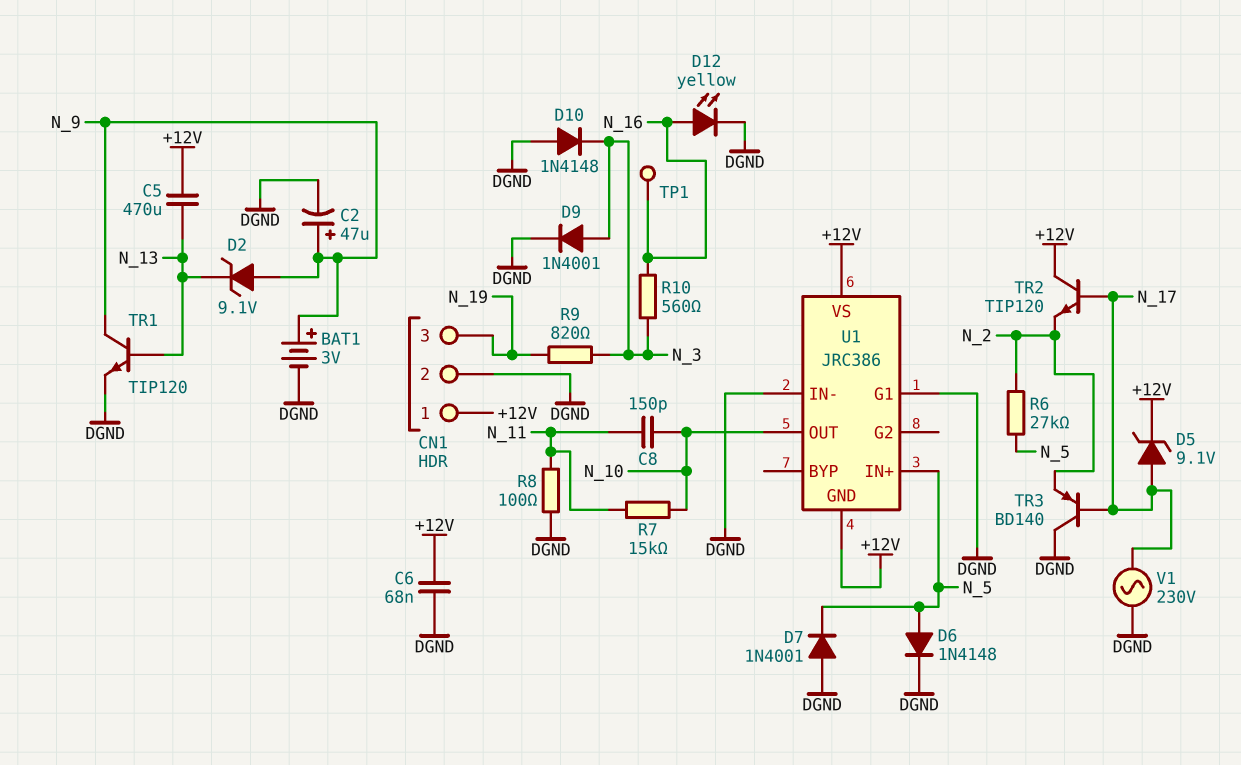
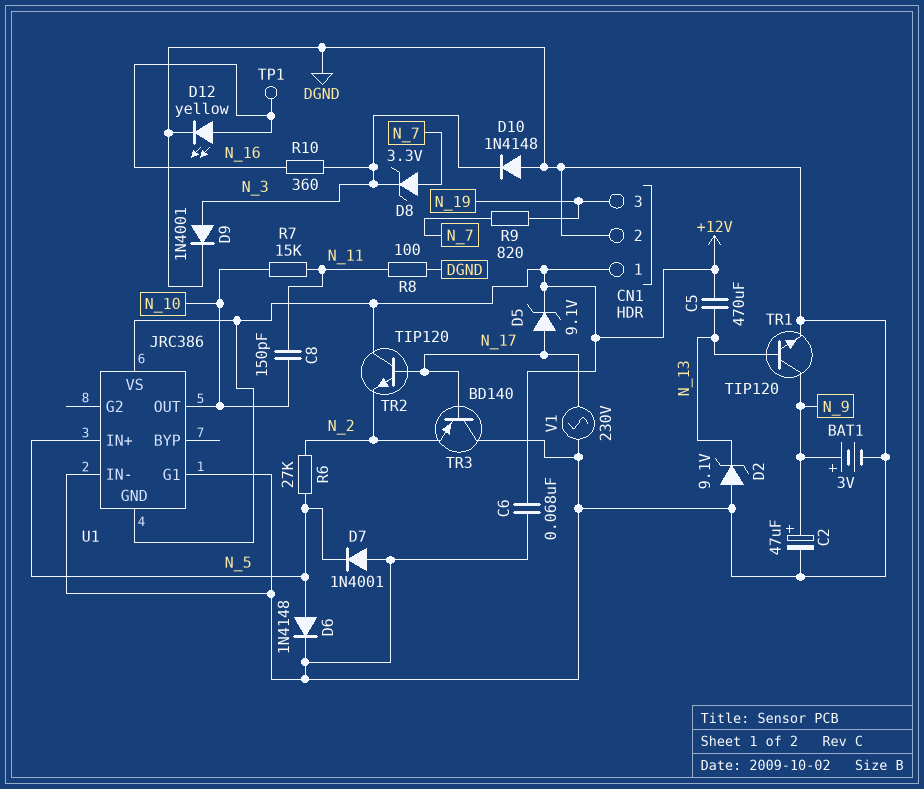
D2: zener 9.1V (A N_9, K N_13) -> zener 9.1V (A DGND, K N_13)
D8: none -> zener 3.3V (A N_7, K N_3)
R9: 820 (N_3, N_19) -> 820 (N_7, N_19)
R10: 560 (N_3, N_16) -> 360 (N_3, N_16)

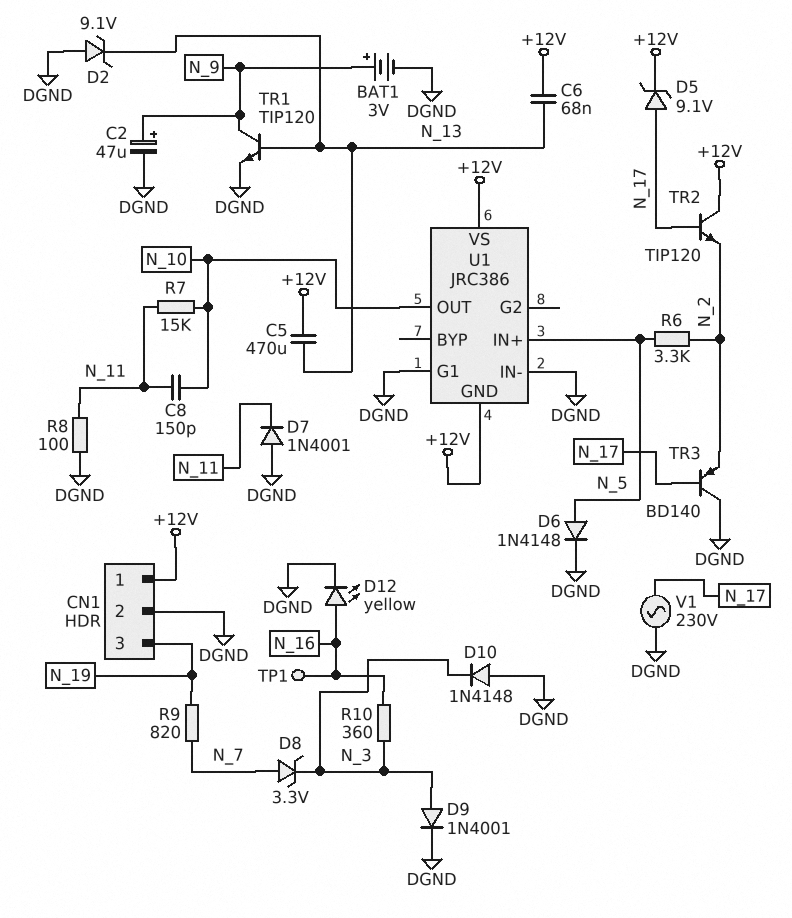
C6: 68nF (+12V, DGND) -> 68nF (+12V, N_13)
D7: diode 1N4001 (A DGND, K N_5) -> diode 1N4001 (A DGND, K N_11)
R6: 27k (N_2, N_5) -> 3.3k (N_2, N_5)

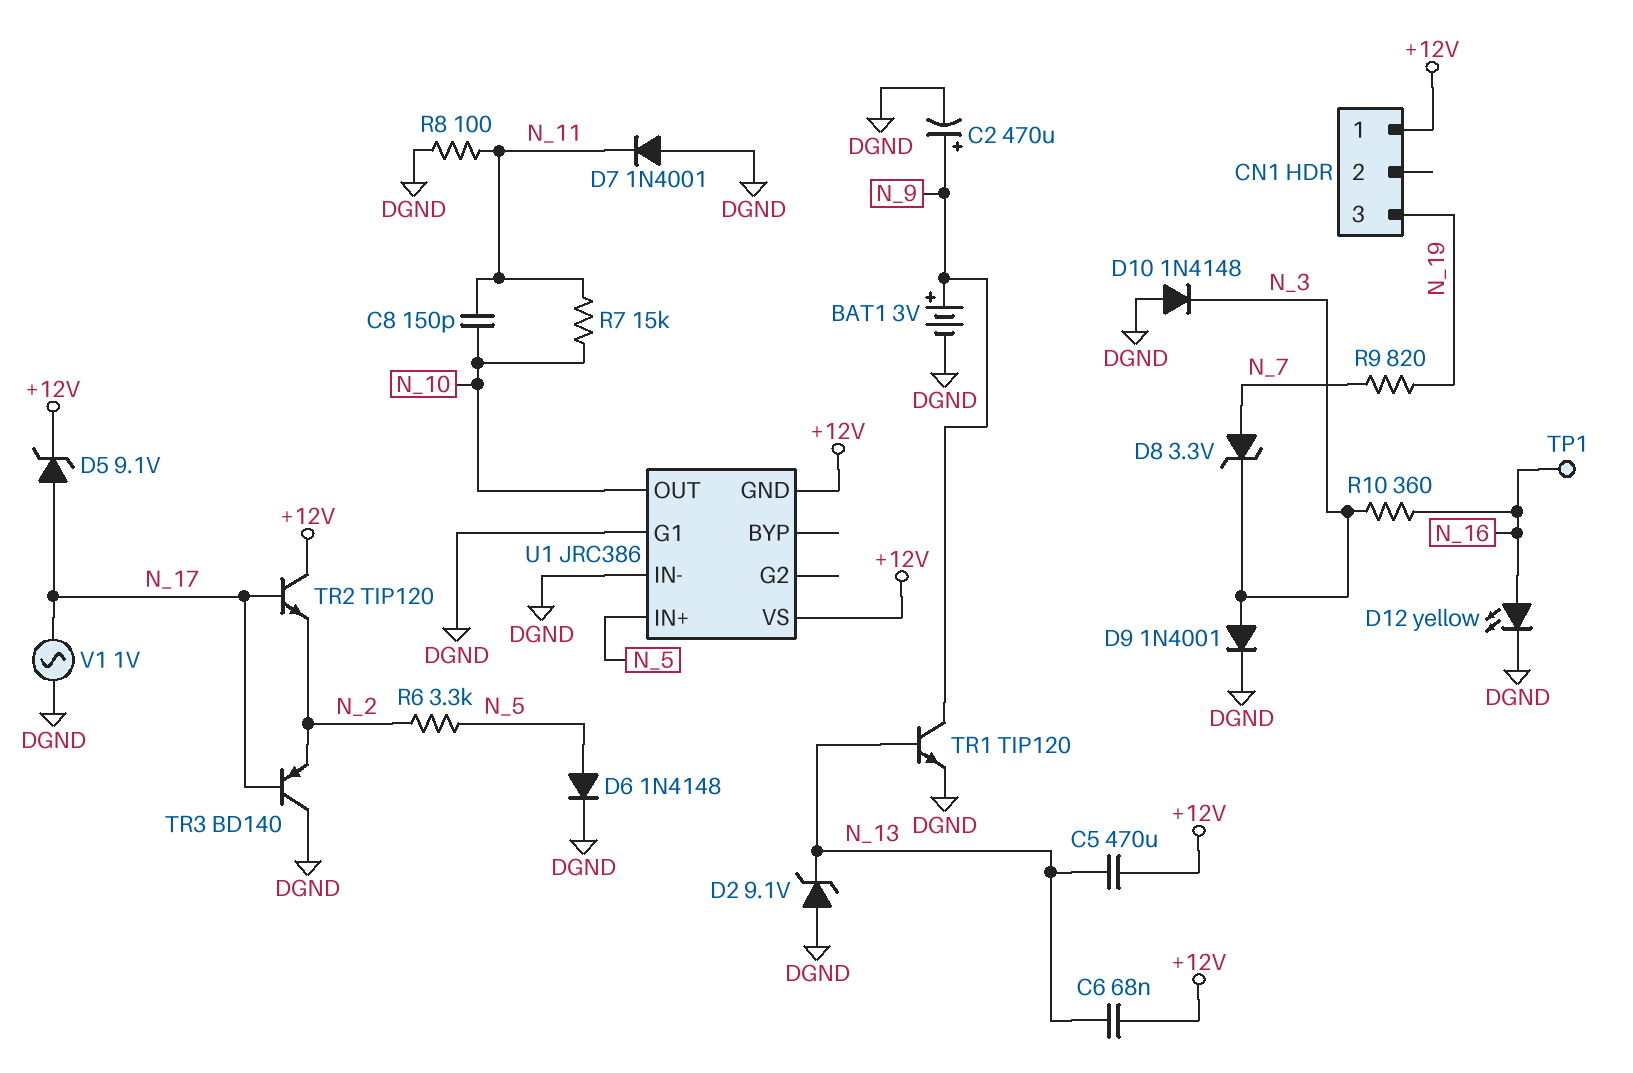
C2: 47uF (plus N_9, minus DGND) -> 470uF (plus N_9, minus DGND)
CN1 pin 2: DGND -> none
V1: AC 230V (DGND, N_17) -> AC 1V (DGND, N_17)

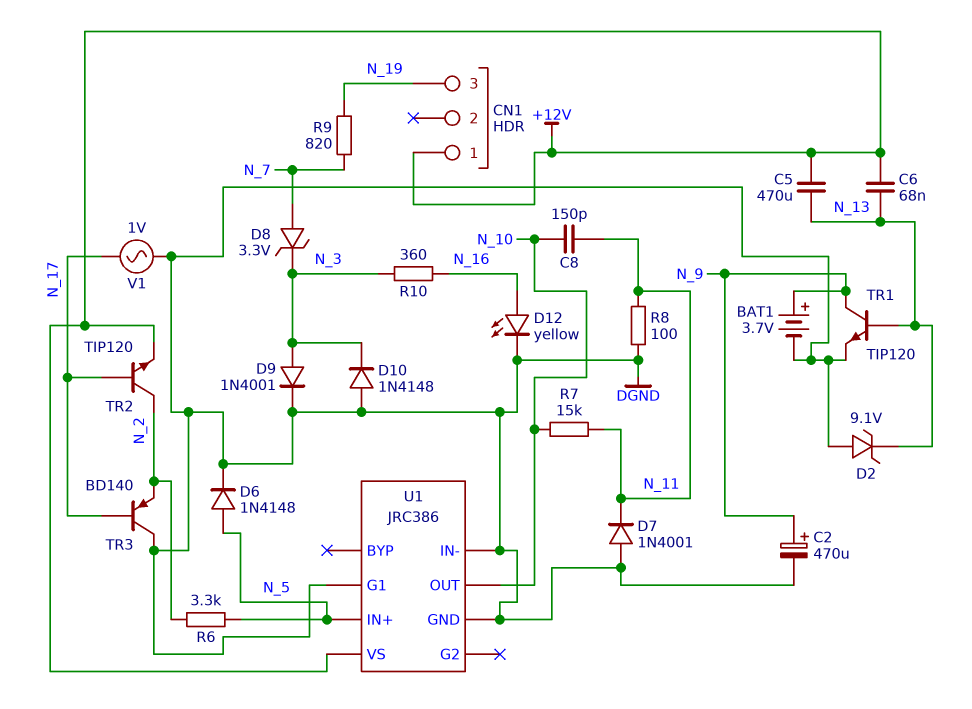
BAT1: 3V (plus N_9, minus DGND) -> 3.7V (plus N_9, minus DGND)
D5: zener 9.1V (A N_17, K +12V) -> none
TP1: test point (N_16) -> none
TR2: NPN TIP120 (B N_17, C +12V, E N_2) -> NPN TIP120 (B N_17, C N_2, E +12V)
U1 pin GND: +12V -> DGND

